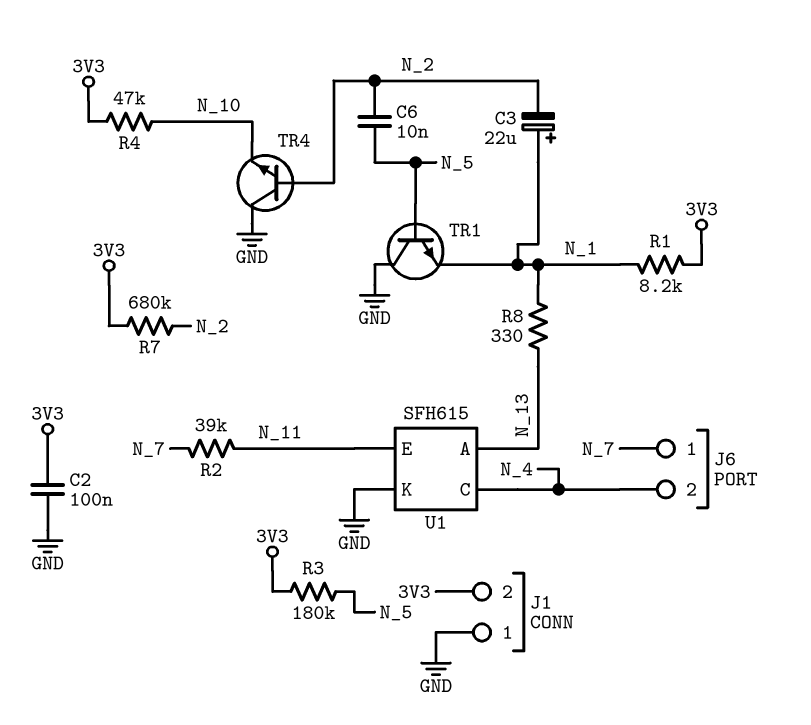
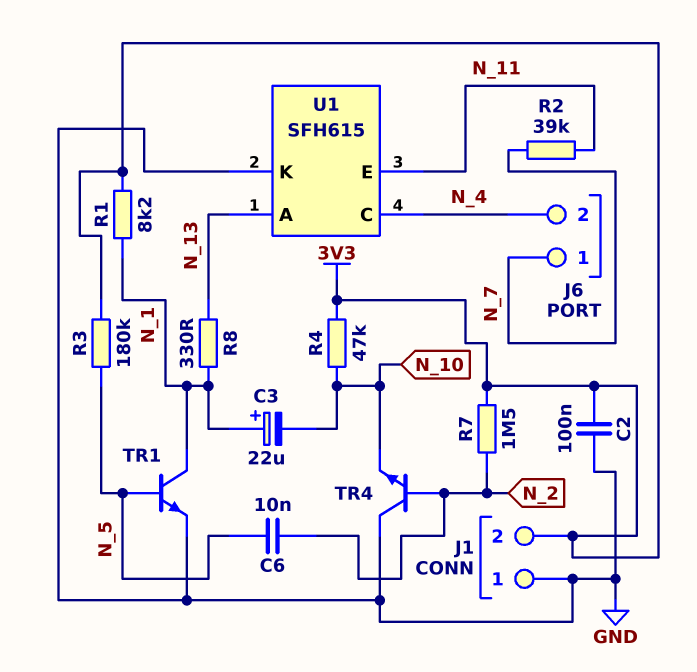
C3: 22uF (plus N_1, minus N_2) -> 22uF (plus N_1, minus N_10)
R7: 680k (3V3, N_2) -> 1.5M (3V3, N_2)
TR1: NPN (B N_5, C GND, E N_1) -> NPN (B N_5, C N_1, E GND)

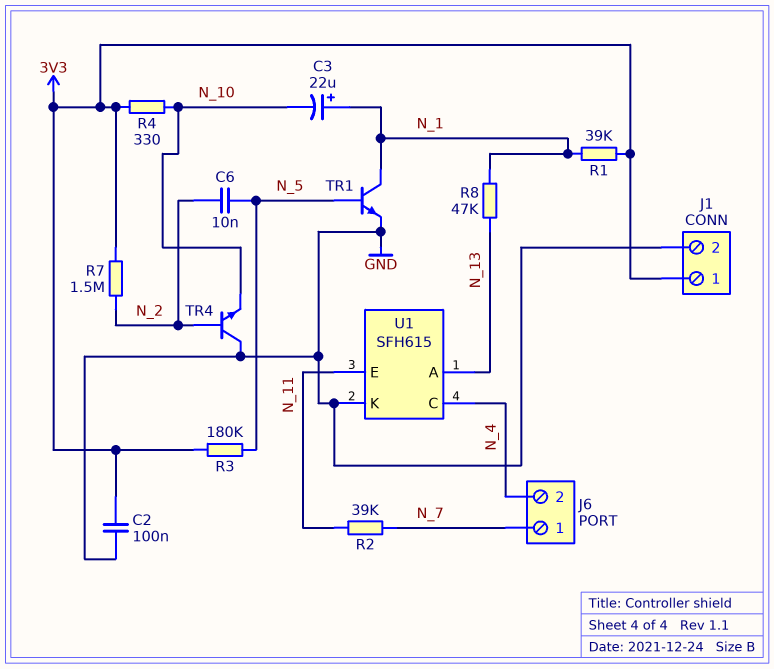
J1 pin 1: GND -> 3V3
J1 pin 2: 3V3 -> GND
R1: 8.2k (3V3, N_1) -> 39k (3V3, N_1)
R4: 47k (3V3, N_10) -> 330 (3V3, N_10)
R8: 330 (N_1, N_13) -> 47k (N_1, N_13)

